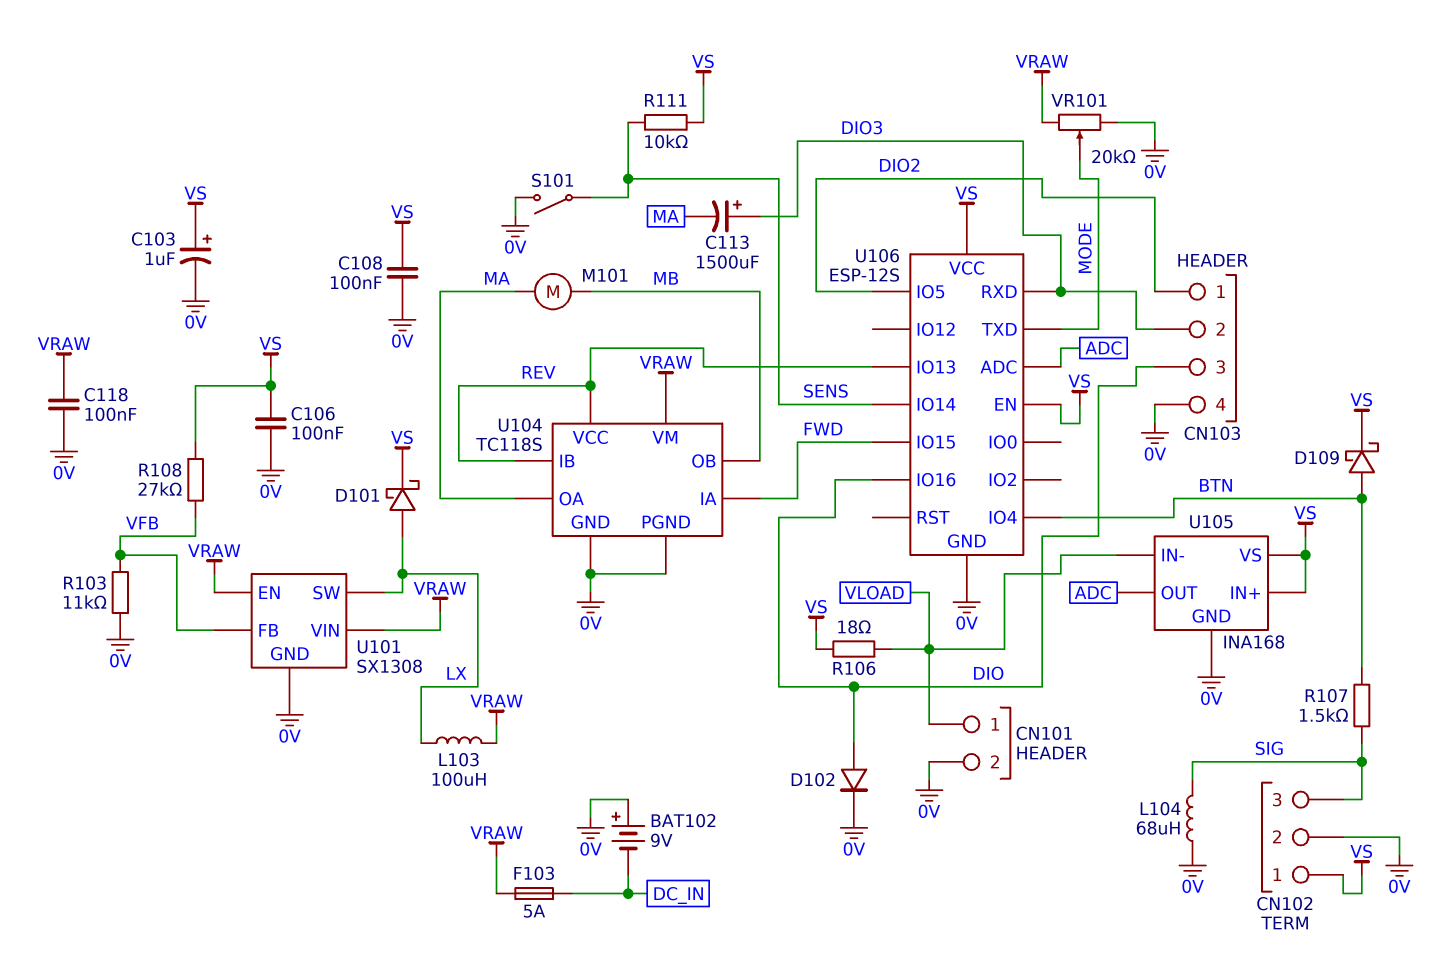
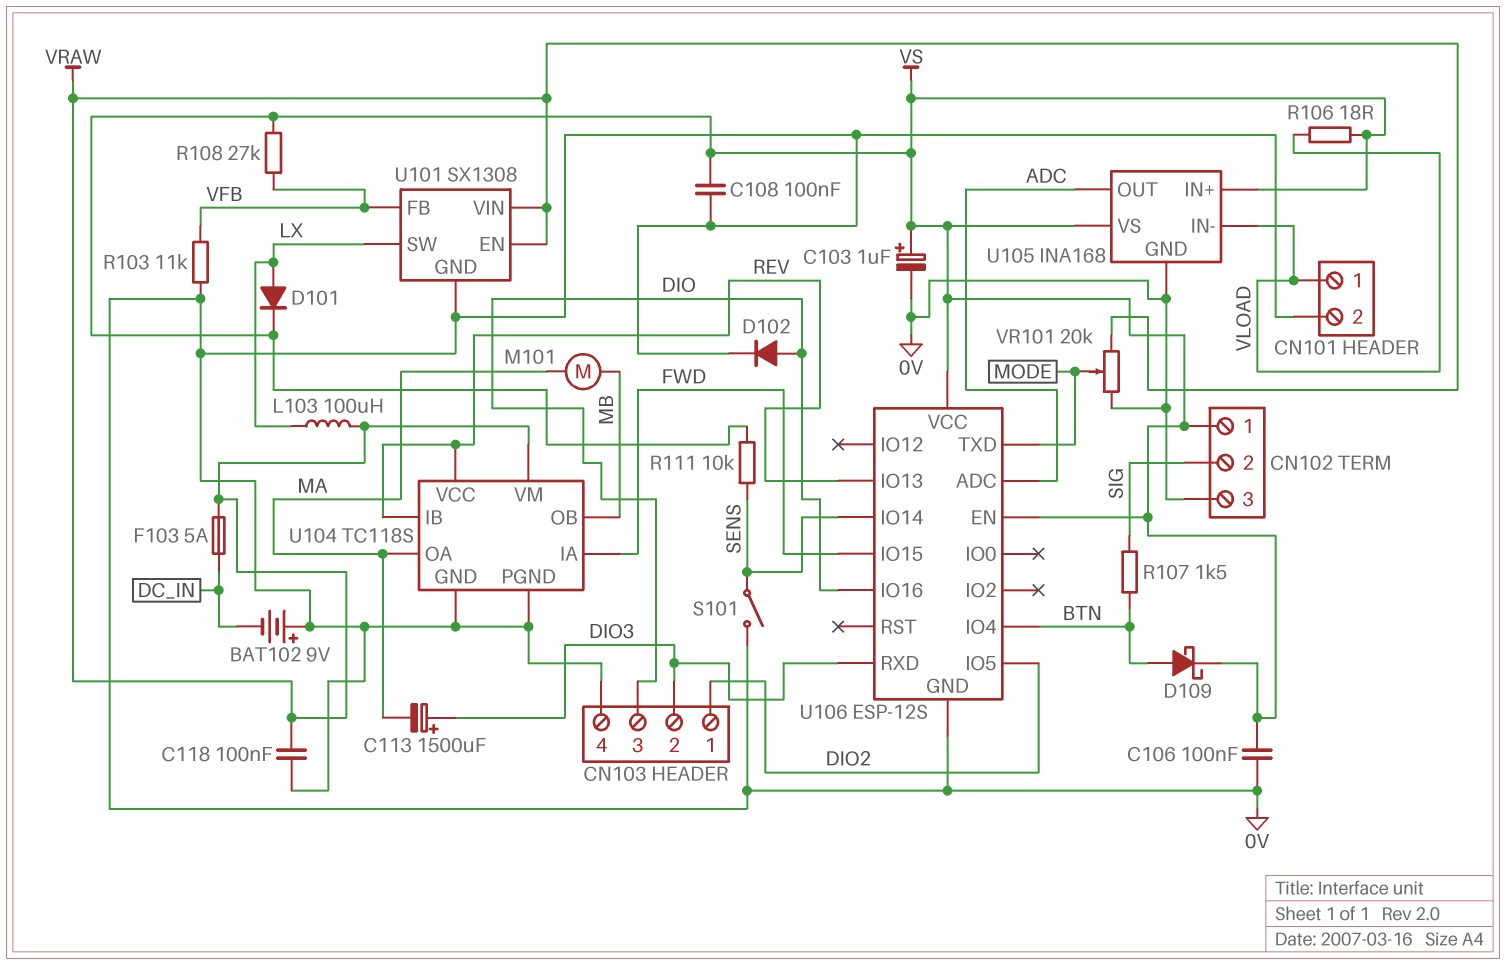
CN102 pin 2: 0V -> SIG
CN102 pin 3: SIG -> 0V
D101: schottky (A LX, K VS) -> diode (A LX, K VS)
L104: 68uH (0V, SIG) -> none

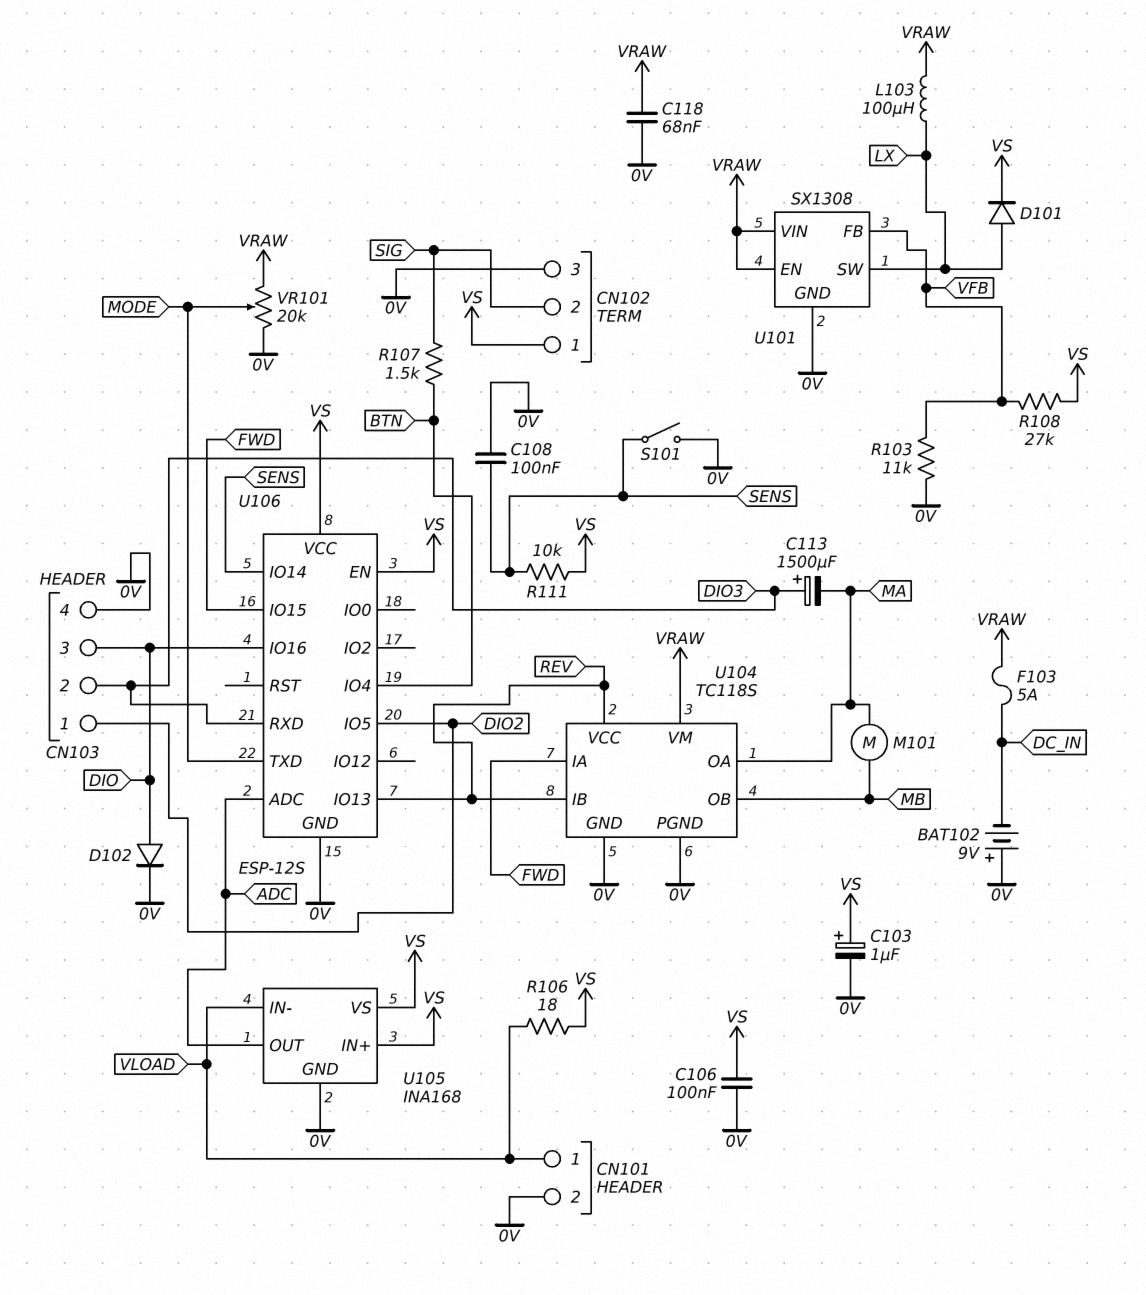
C108: 100nF (0V, VS) -> 100nF (0V, SENS)
C118: 100nF (0V, VRAW) -> 68nF (0V, VRAW)
D109: schottky (A BTN, K VS) -> none

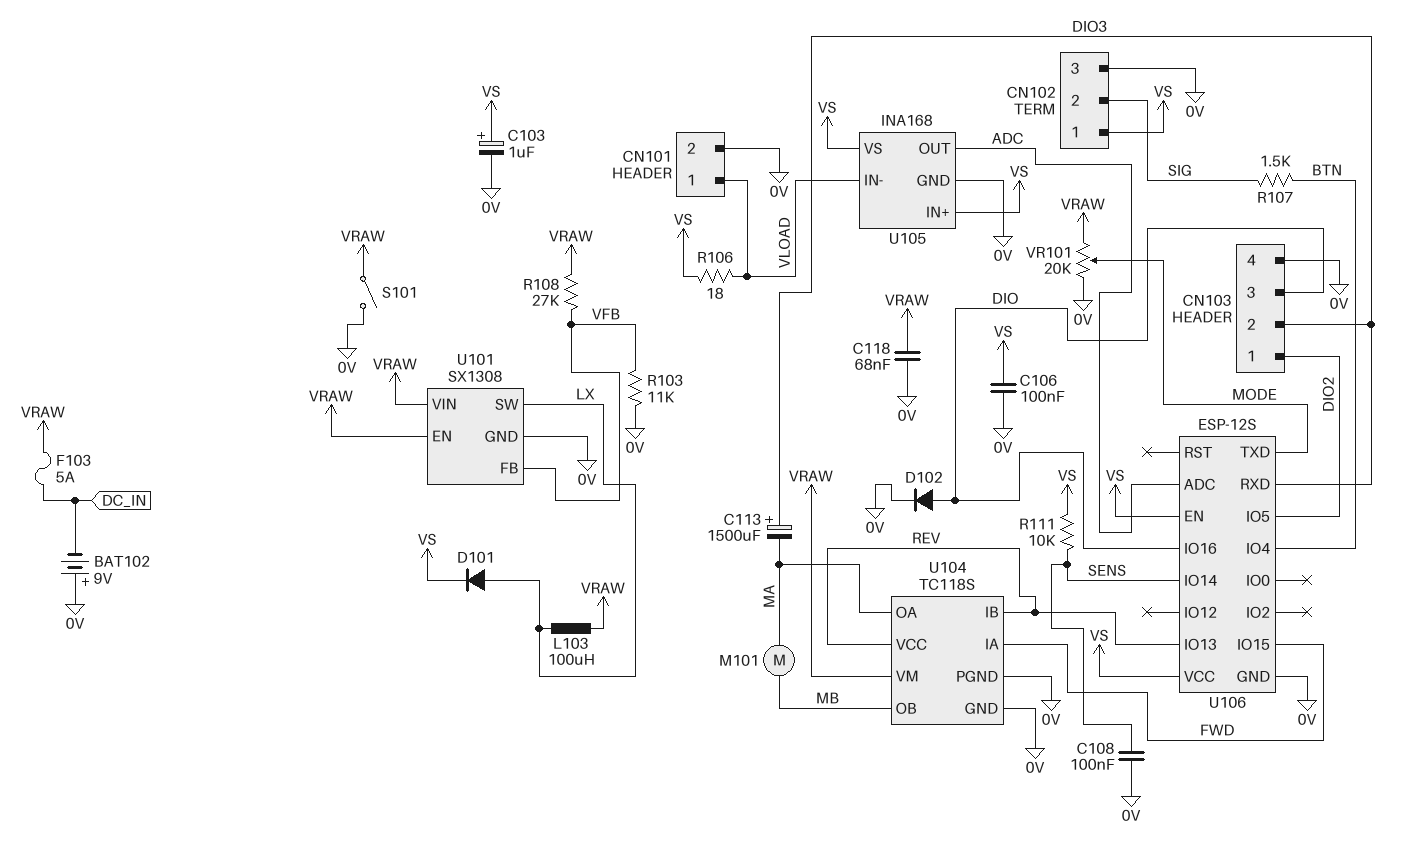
R108: 27k (VFB, VS) -> 27k (VFB, VRAW)
S101: switch (0V, SENS) -> switch (0V, VRAW)

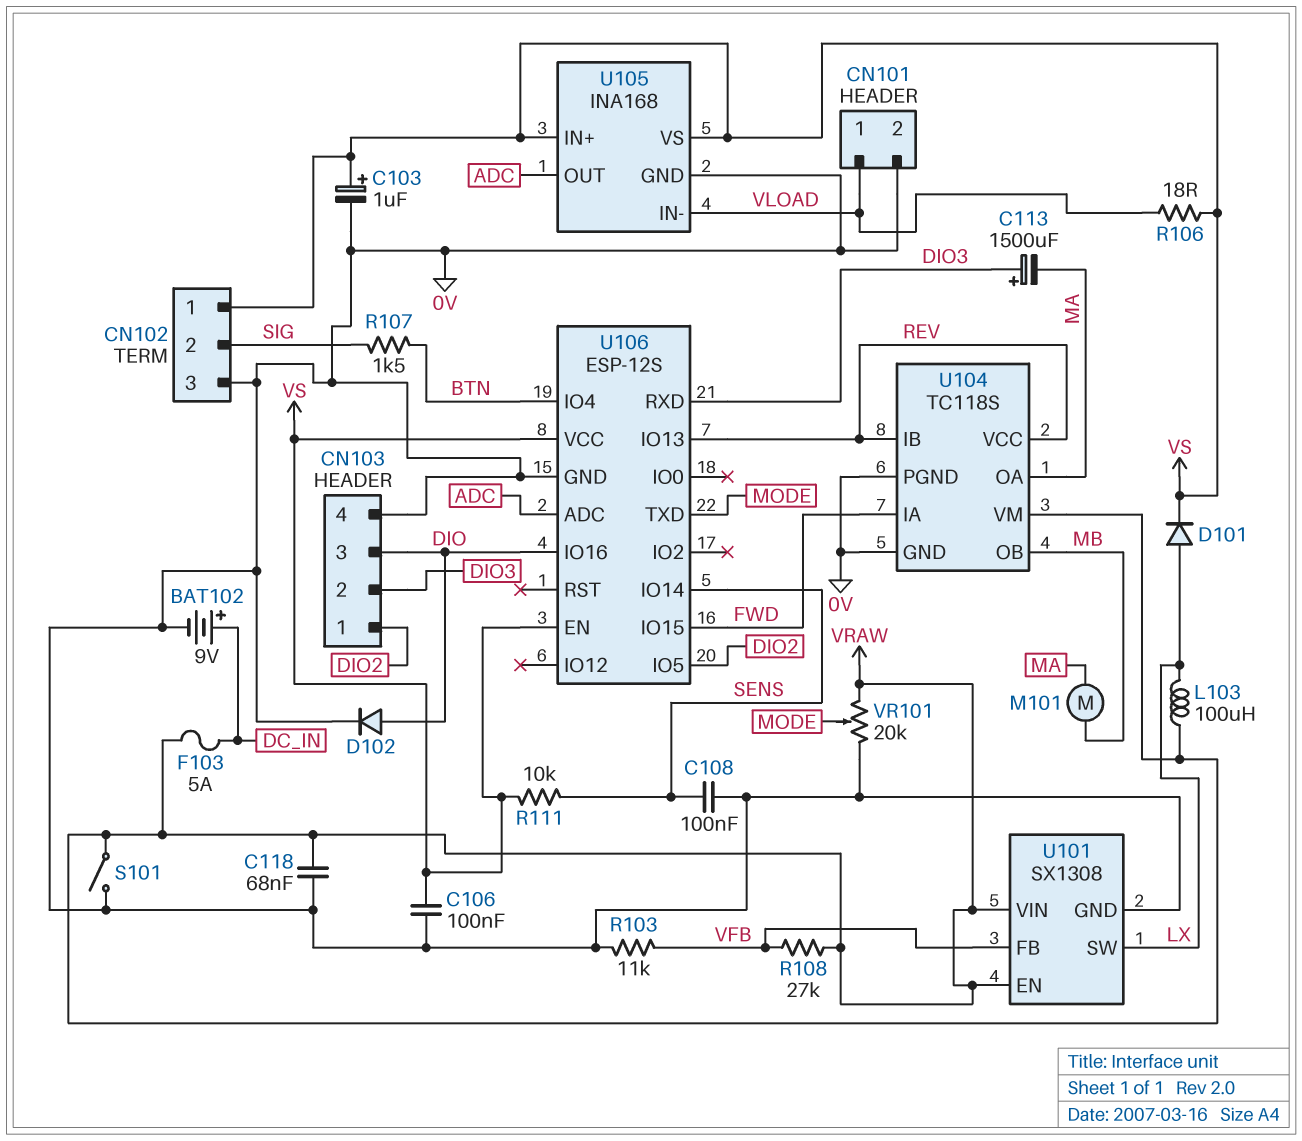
BAT102: 9V (plus 0V, minus DC_IN) -> 9V (plus DC_IN, minus 0V)

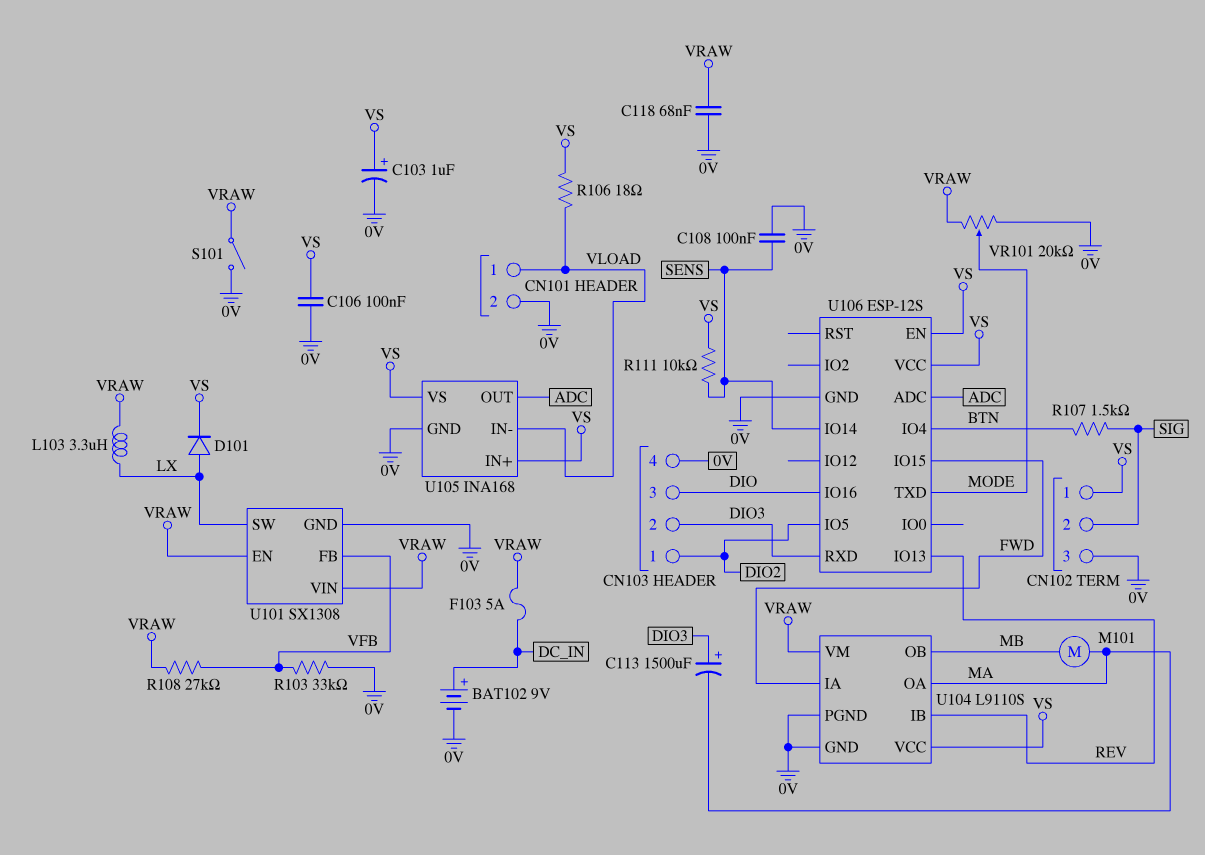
D102: diode (A DIO, K 0V) -> none
L103: 100uH (LX, VRAW) -> 3.3uH (LX, VRAW)
R103: 11k (0V, VFB) -> 33k (0V, VFB)
U104: TC118S -> L9110S
U104 pin VCC: REV -> VS

